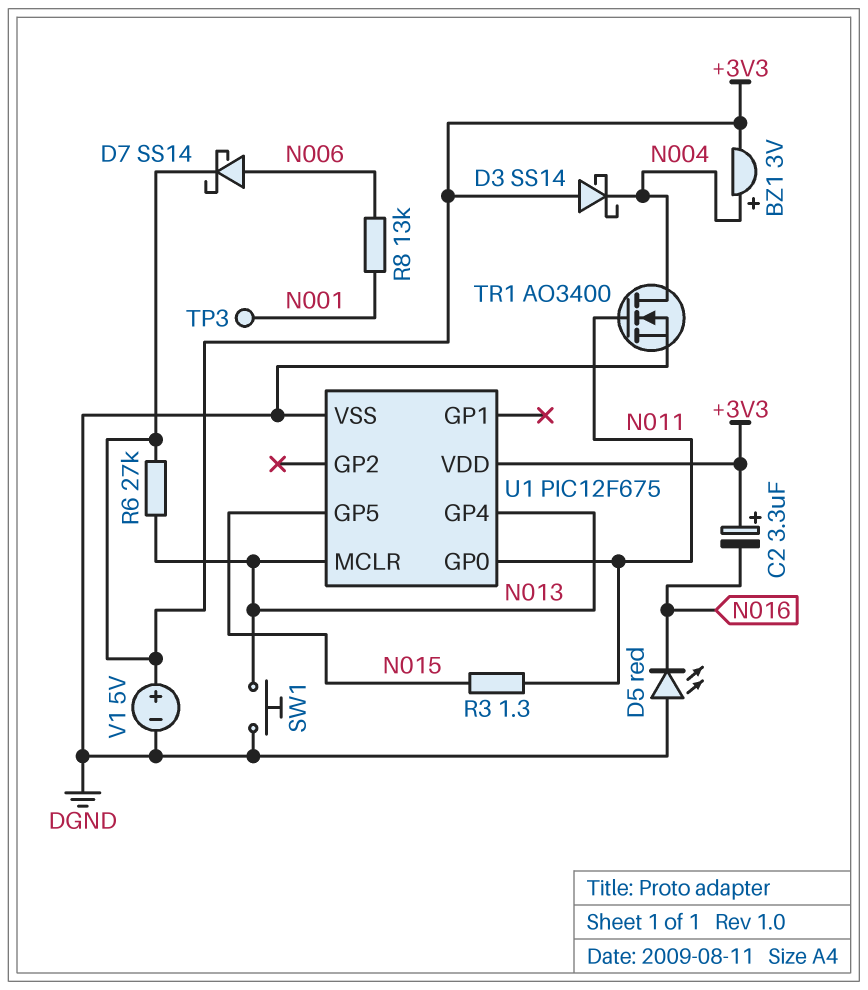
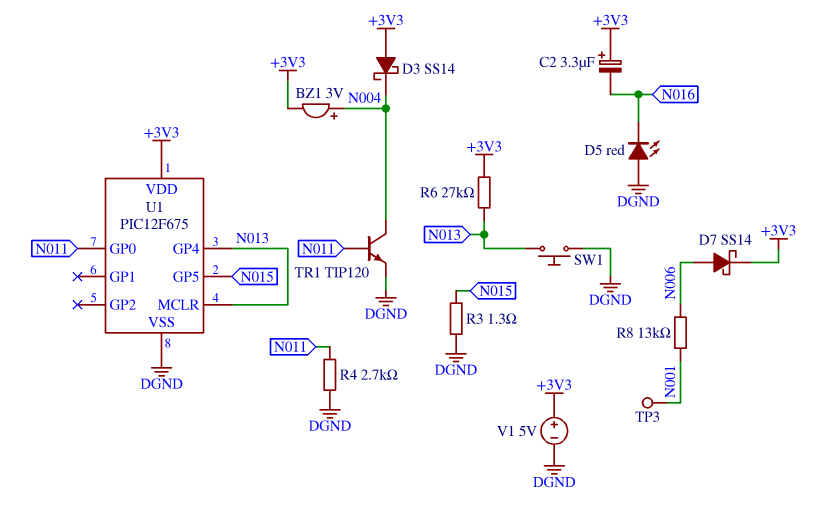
R3: 1.3 (N011, N015) -> 1.3 (DGND, N015)
R4: none -> 2.7k (DGND, N011)
TR1: NMOS AO3400 (G N011, D N004, S DGND) -> NPN TIP120 (B N011, C N004, E DGND)

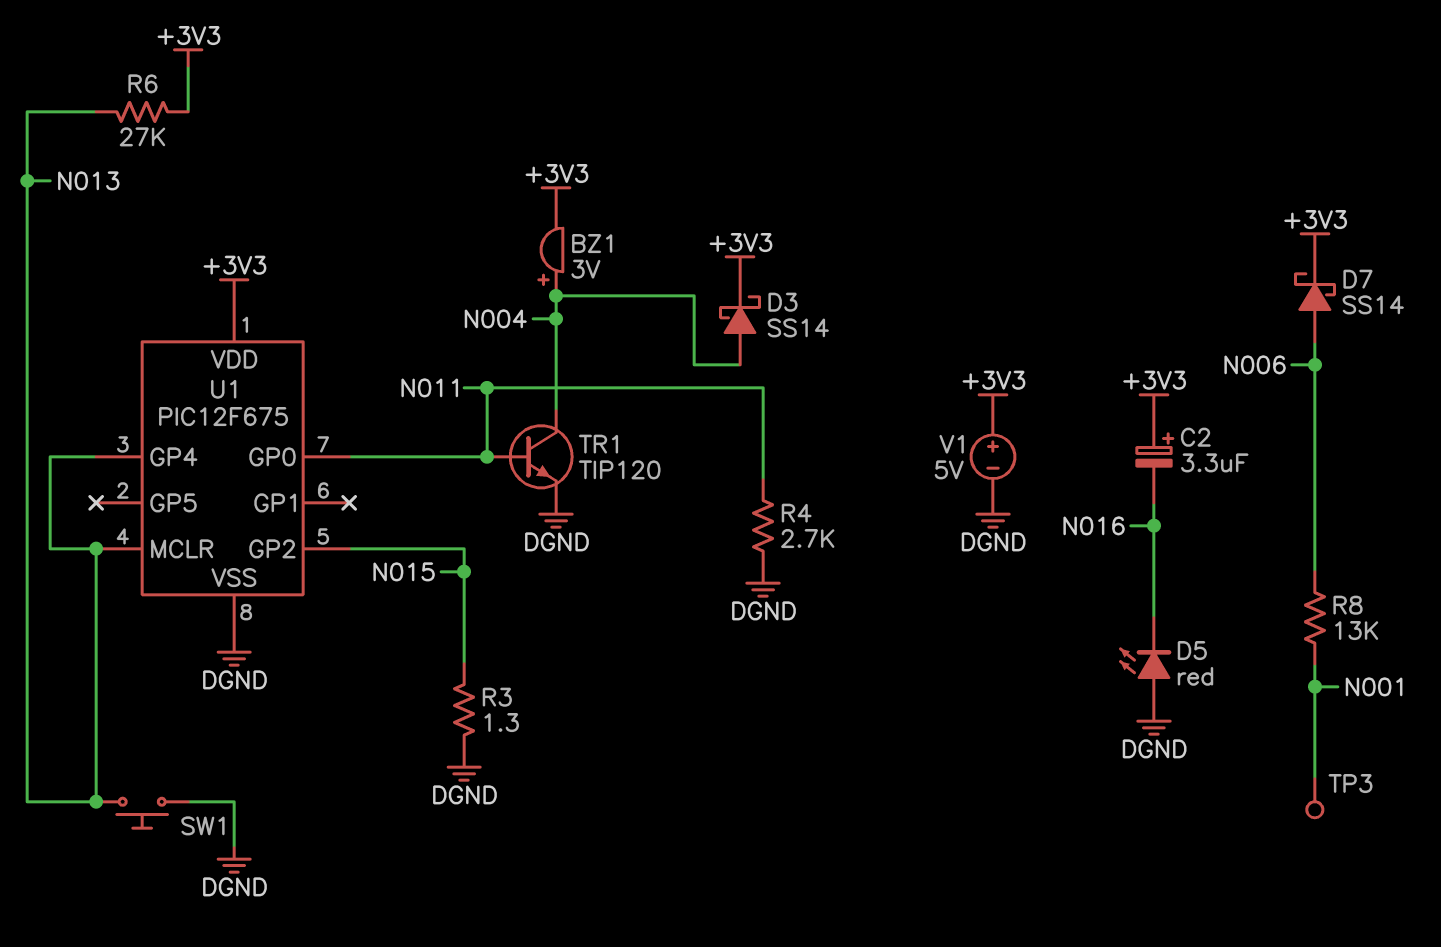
D3: schottky SS14 (A +3V3, K N004) -> schottky SS14 (A N004, K +3V3)
U1 pin GP2: none -> N015
U1 pin GP5: N015 -> none

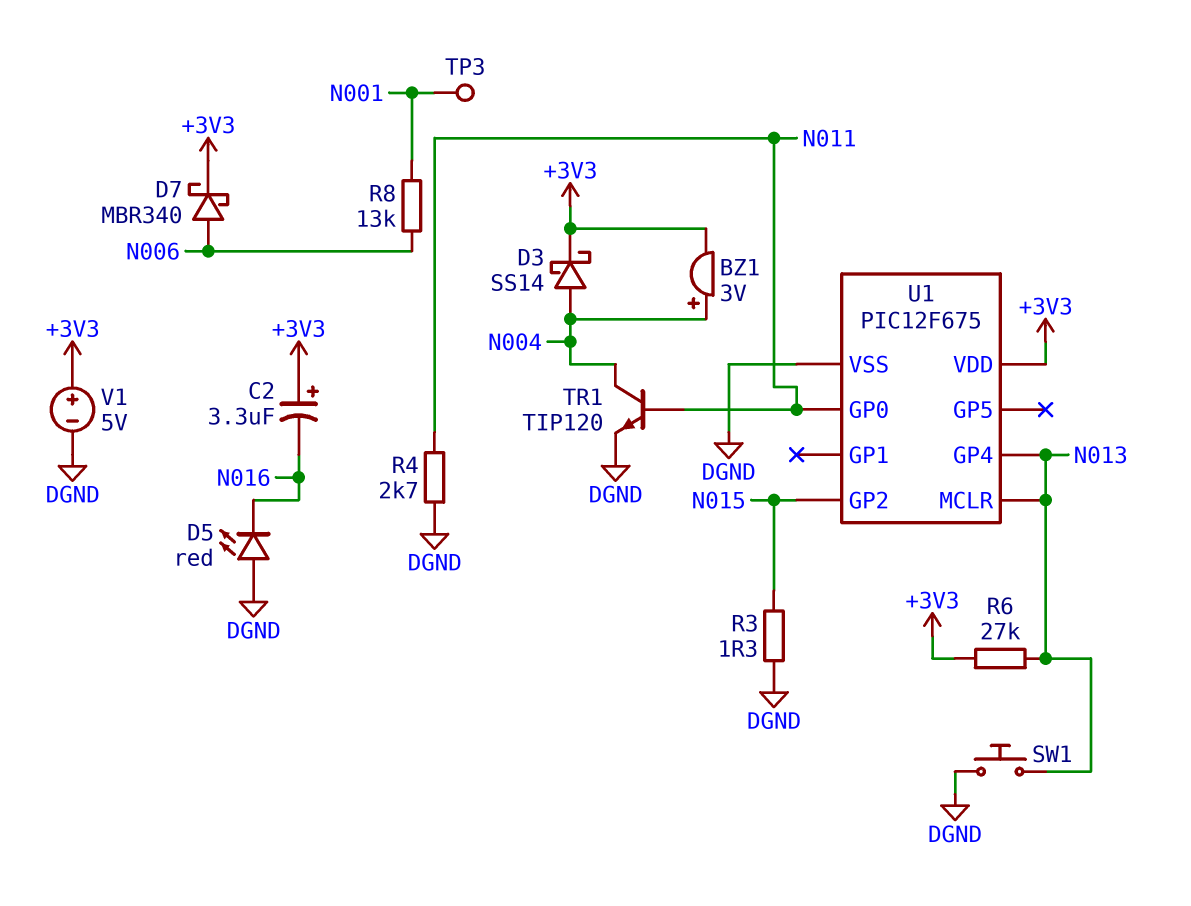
D7: schottky SS14 (A N006, K +3V3) -> schottky MBR340 (A N006, K +3V3)

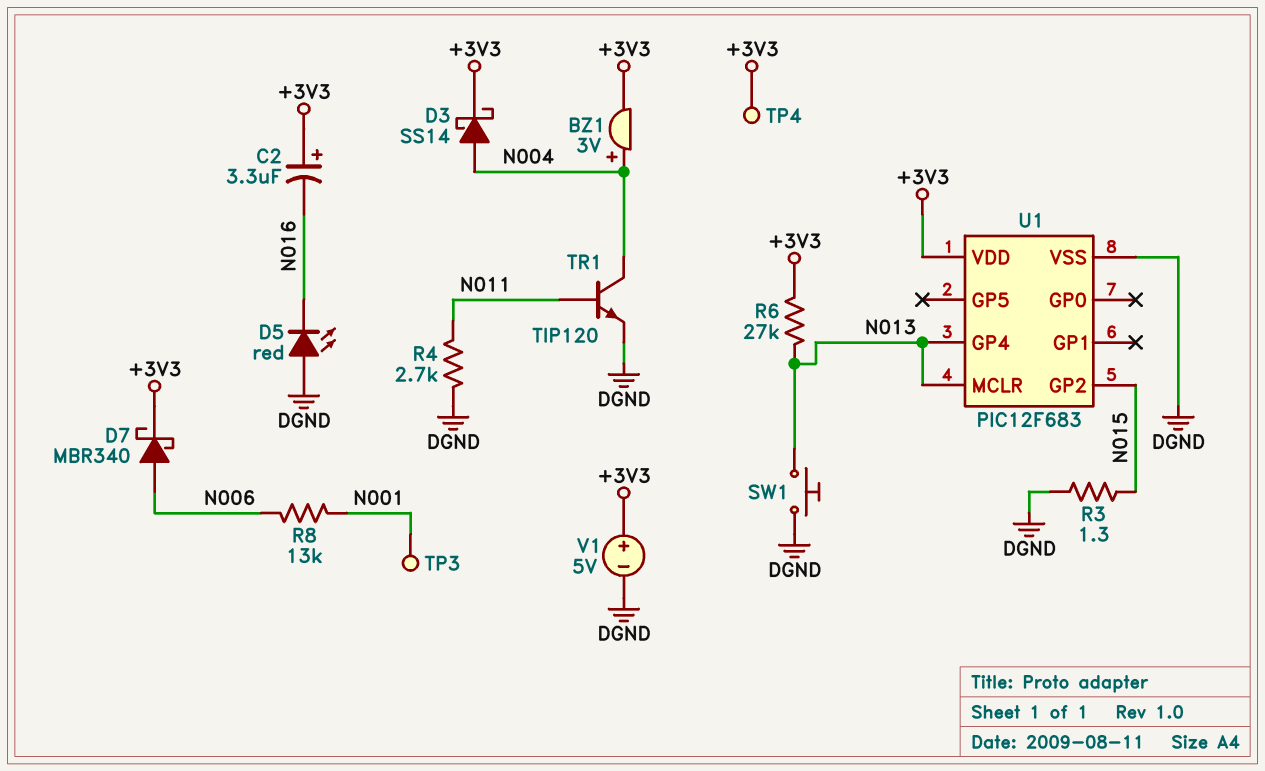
TP4: none -> test point (+3V3)
U1: PIC12F675 -> PIC12F683
U1 pin GP0: N011 -> none

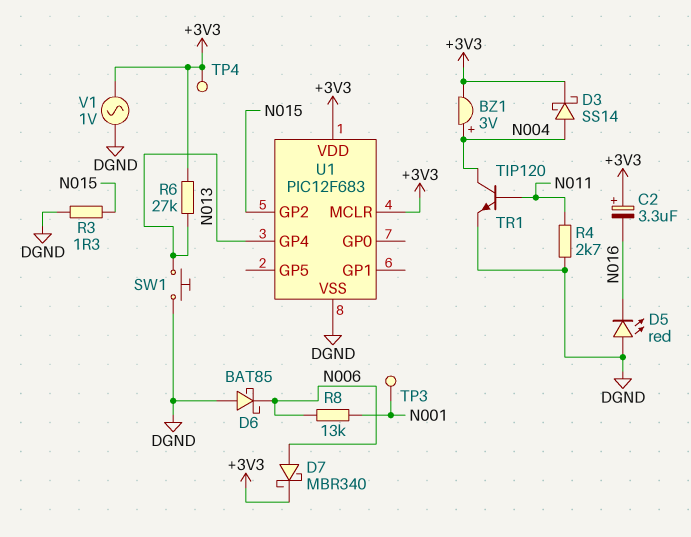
D6: none -> schottky BAT85 (A DGND, K N006)
U1 pin MCLR: N013 -> +3V3
V1: 5V (plus +3V3, minus DGND) -> AC 1V (+3V3, DGND)

